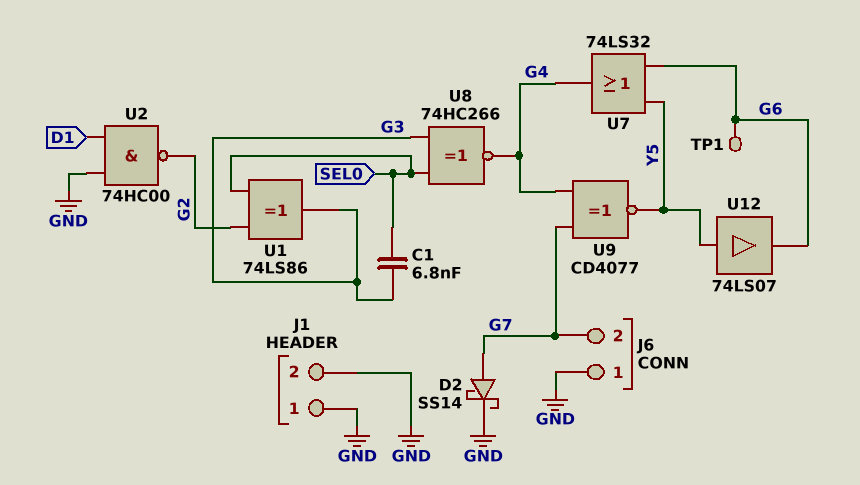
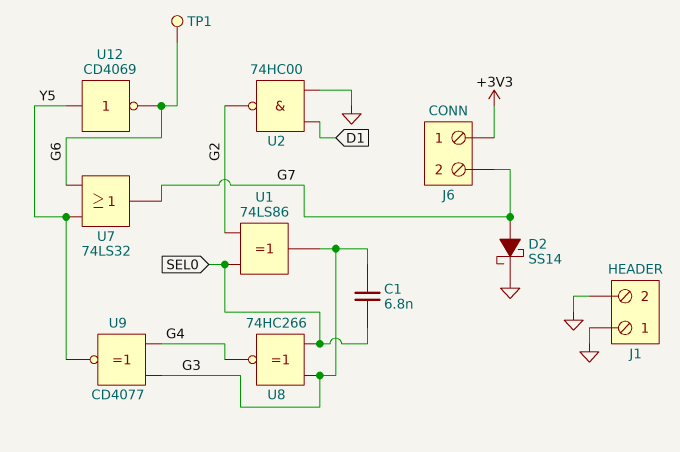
J6 pin 1: GND -> +3V3
U7: OR 74LS32 (in G6, in Y5, out G4) -> OR 74LS32 (in G6, in Y5, out G7)
U9: XNOR CD4077 (in G4, in G7, out Y5) -> XNOR CD4077 (in G3, in G4, out Y5)
U12: buffer 74LS07 (in Y5, out G6) -> NOT CD4069 (in Y5, out G6)

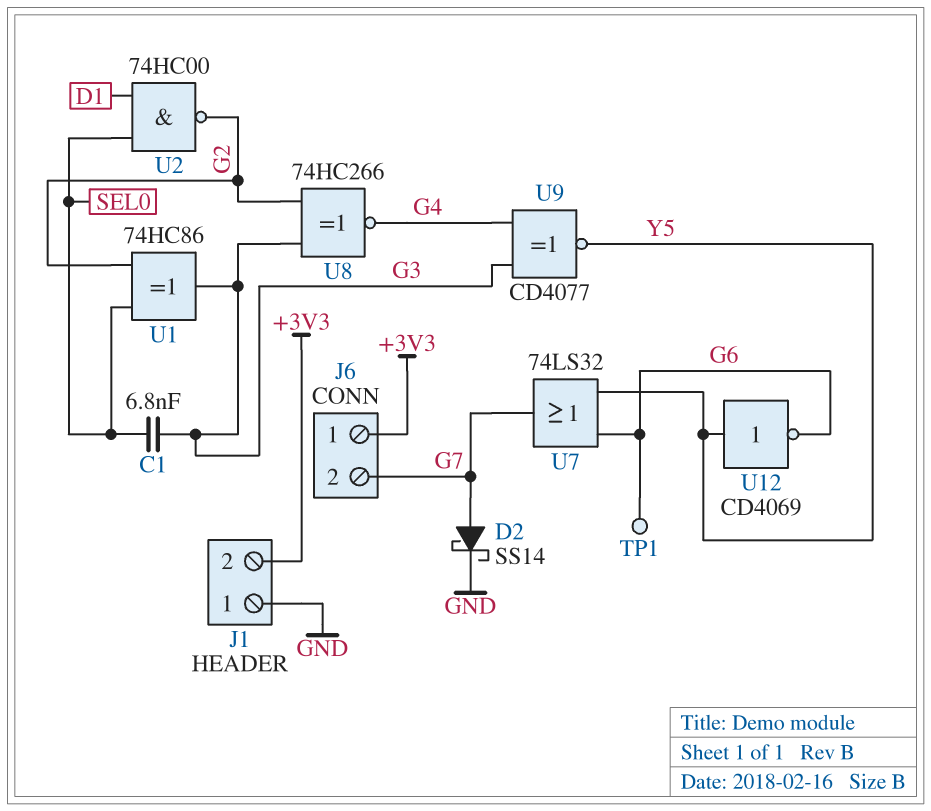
J1 pin 2: GND -> +3V3
U1: XOR 74LS86 (in G2, in SEL0, out G3) -> XOR 74HC86 (in G2, in SEL0, out G3)
U2: NAND 74HC00 (in D1, in GND, out G2) -> NAND 74HC00 (in D1, in SEL0, out G2)
U8: XNOR 74HC266 (in G3, in SEL0, out G4) -> XNOR 74HC266 (in G2, in G3, out G4)

